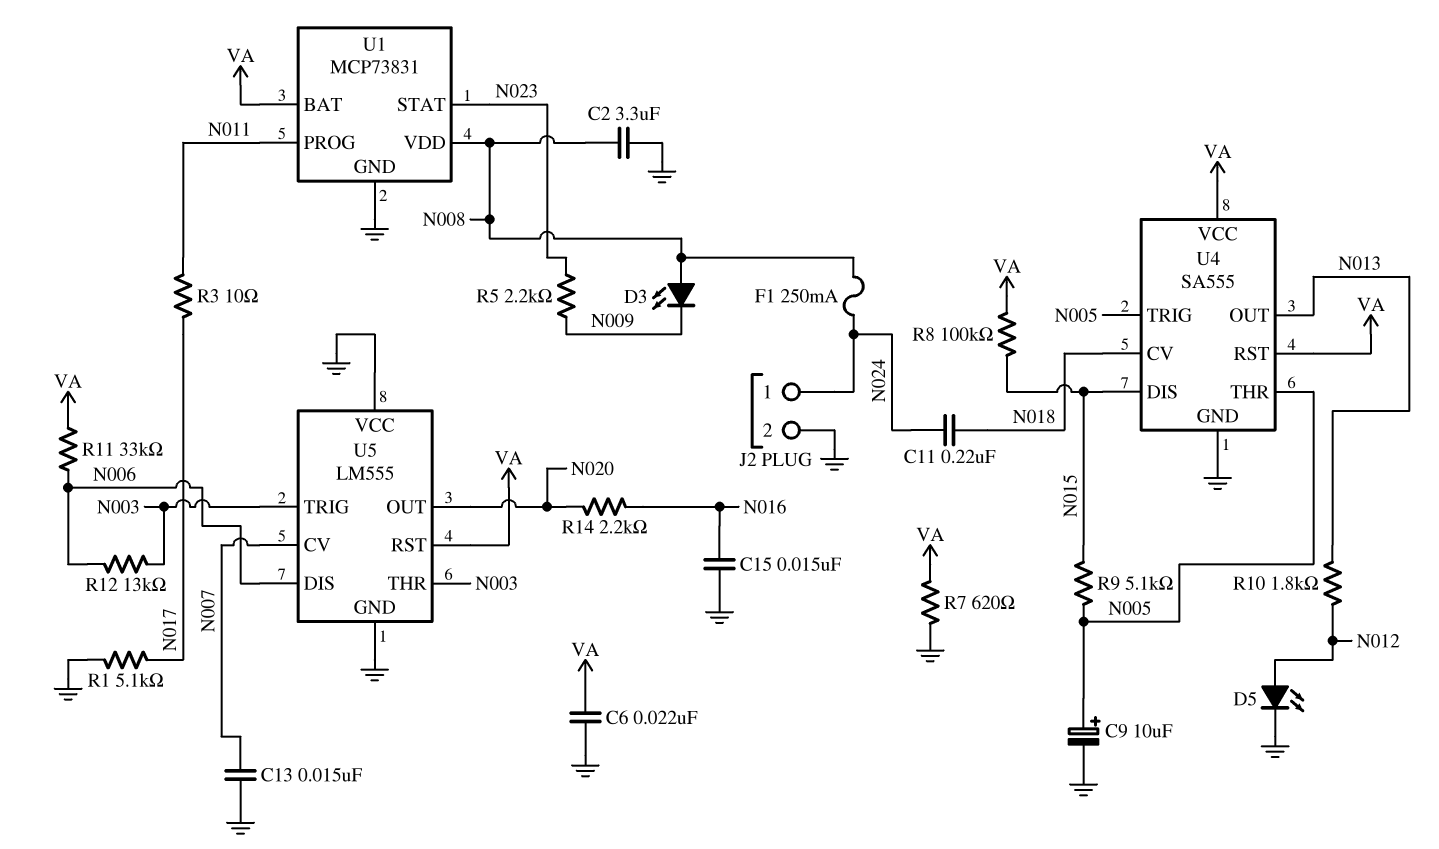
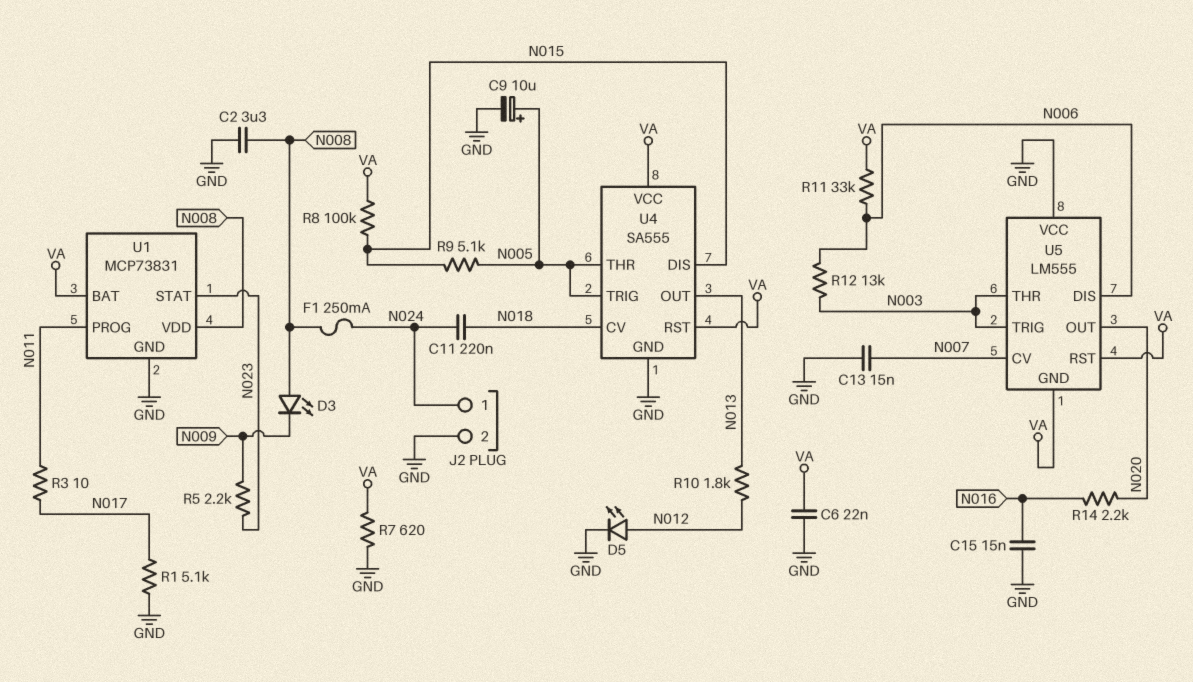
U5 pin GND: GND -> VA

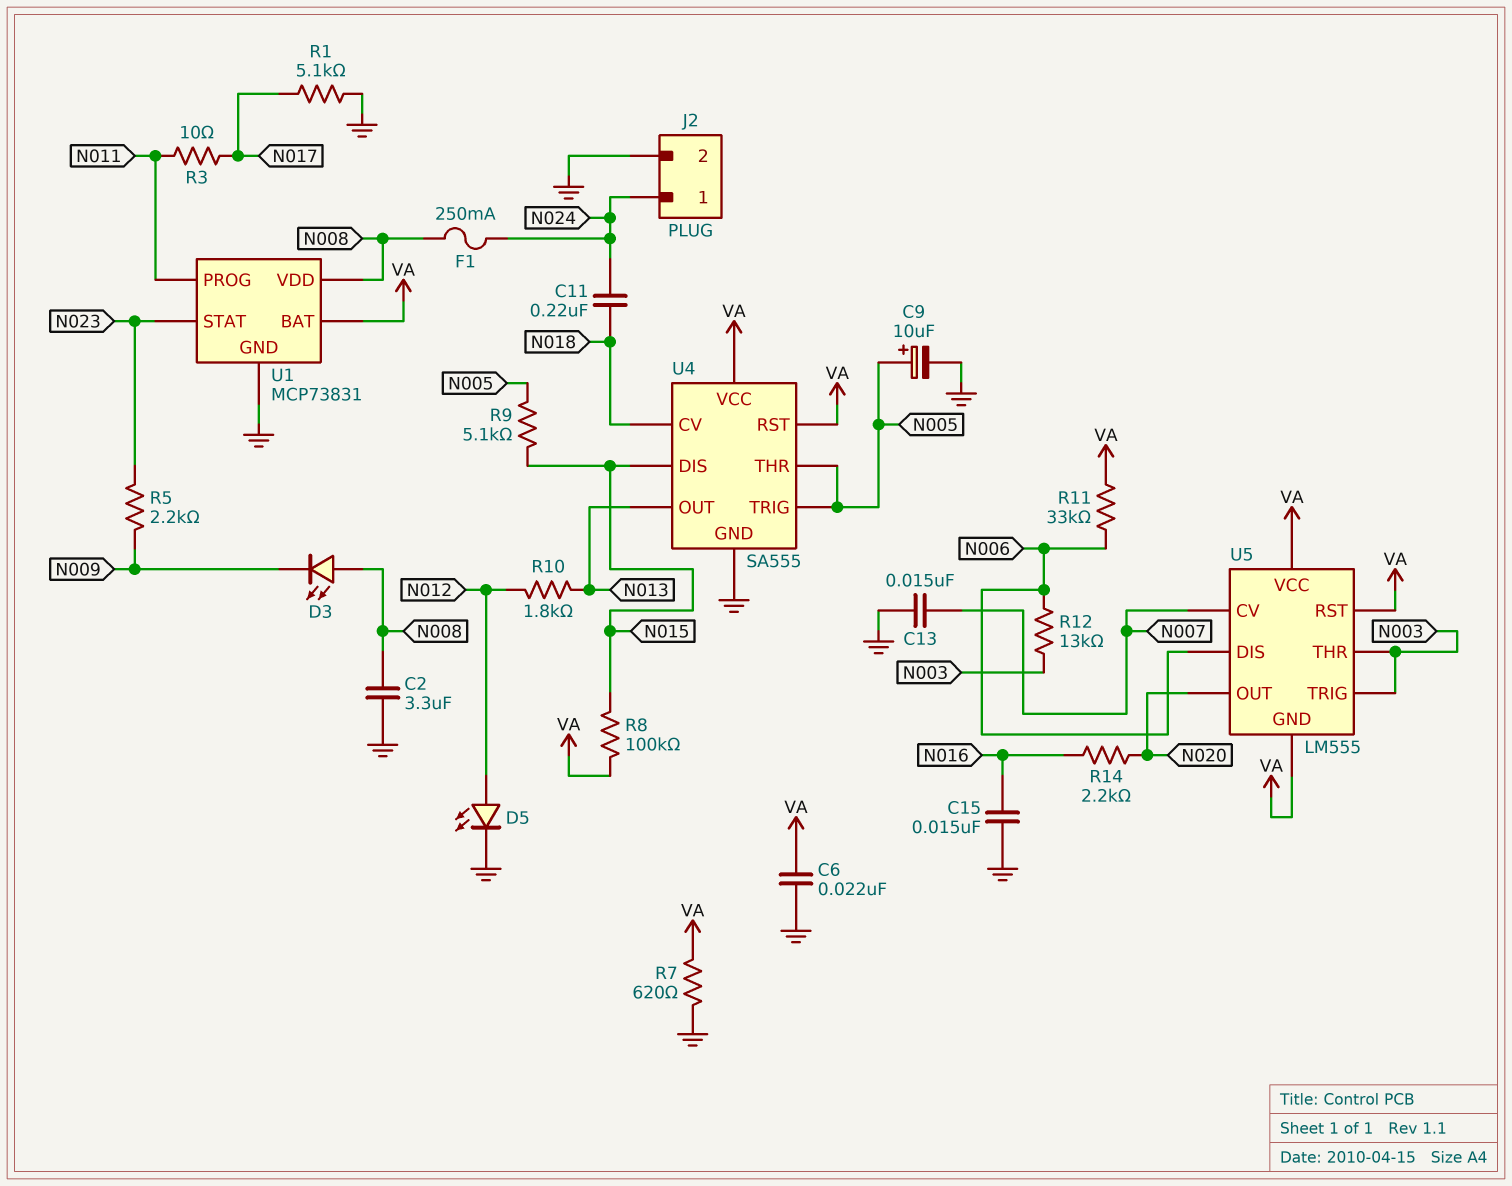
U5 pin VCC: GND -> VA

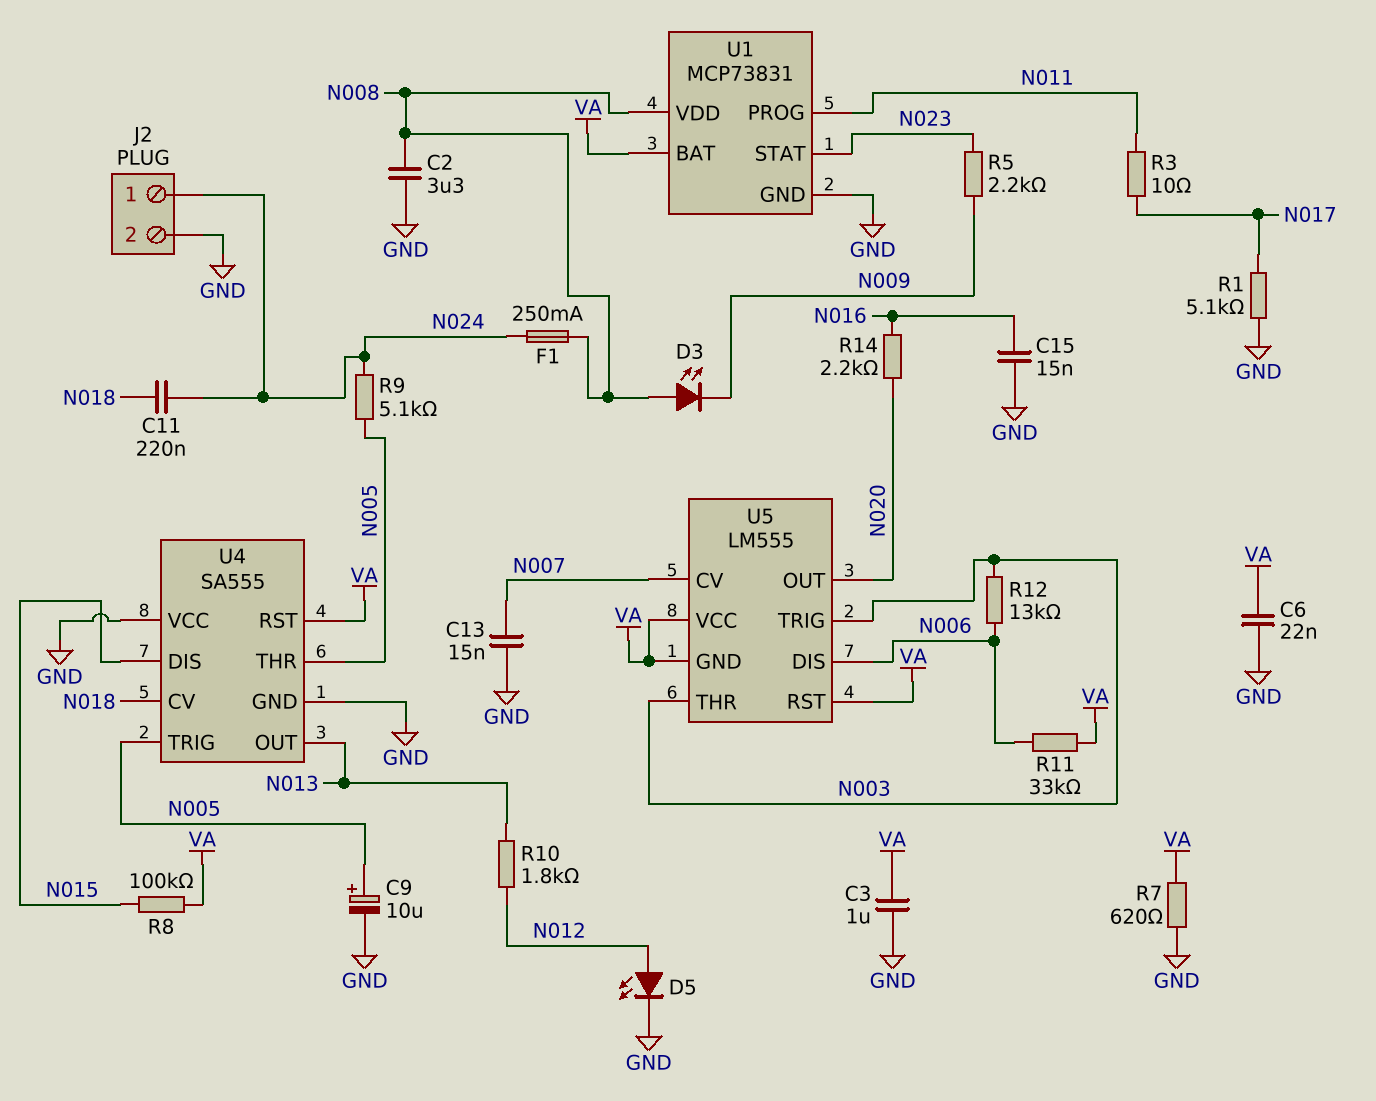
C3: none -> 1uF (GND, VA)
R9: 5.1k (N005, N015) -> 5.1k (N005, N024)
U4 pin VCC: VA -> GND

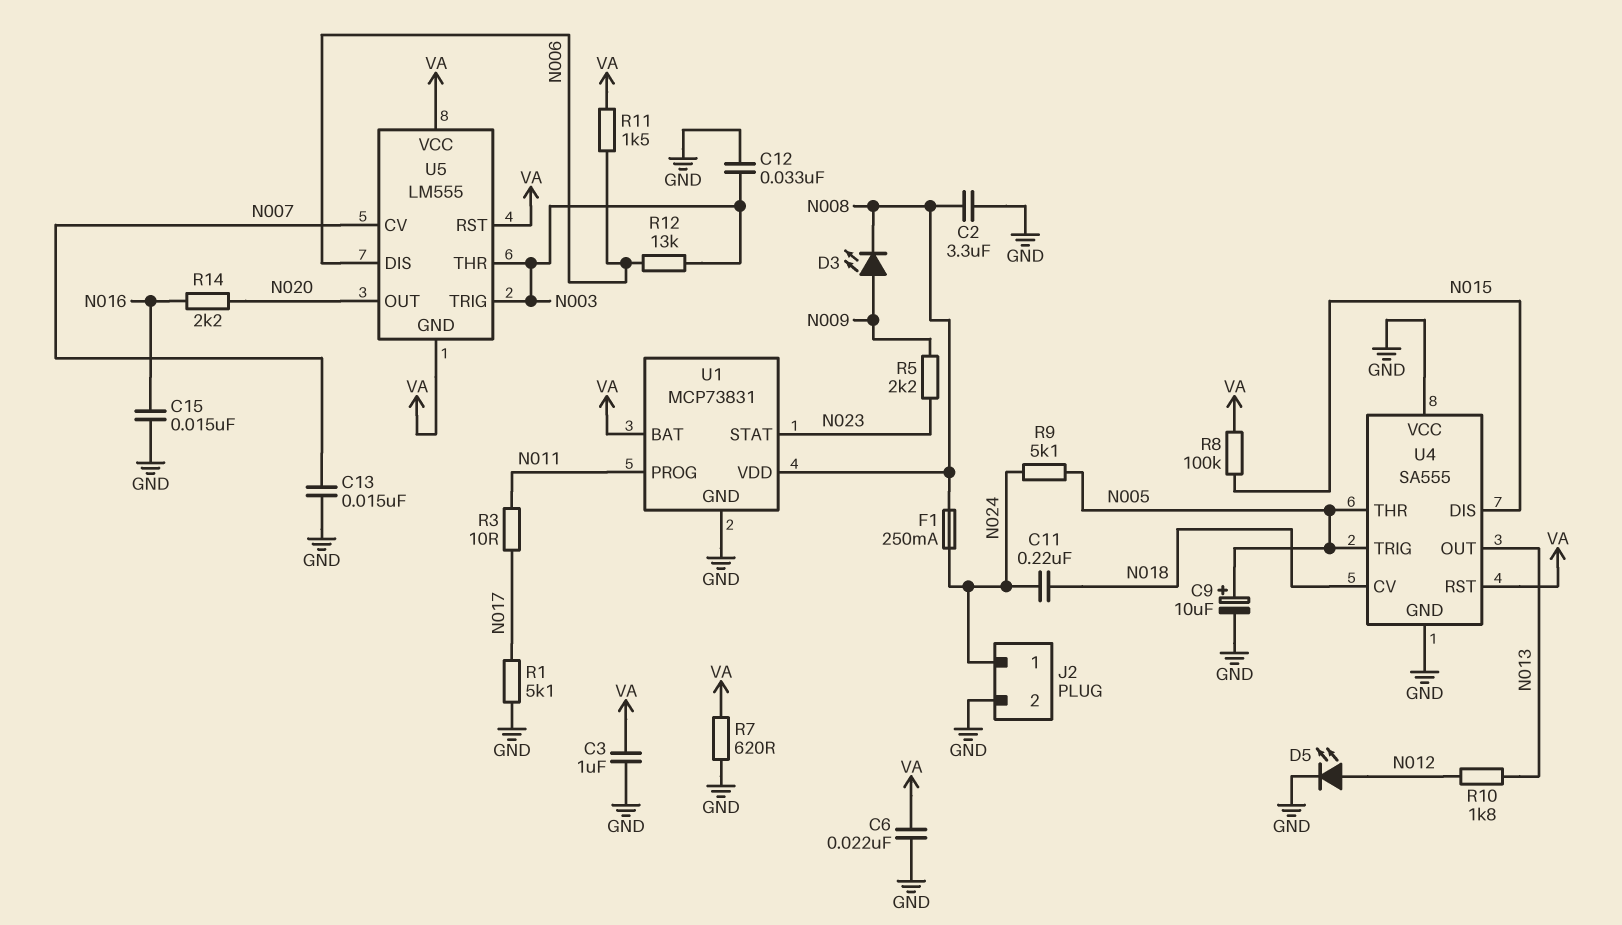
C12: none -> 33nF (GND, N003)
D3: LED (A N008, K N009) -> LED (A N009, K N008)
R11: 33k (N006, VA) -> 1.5k (N006, VA)

